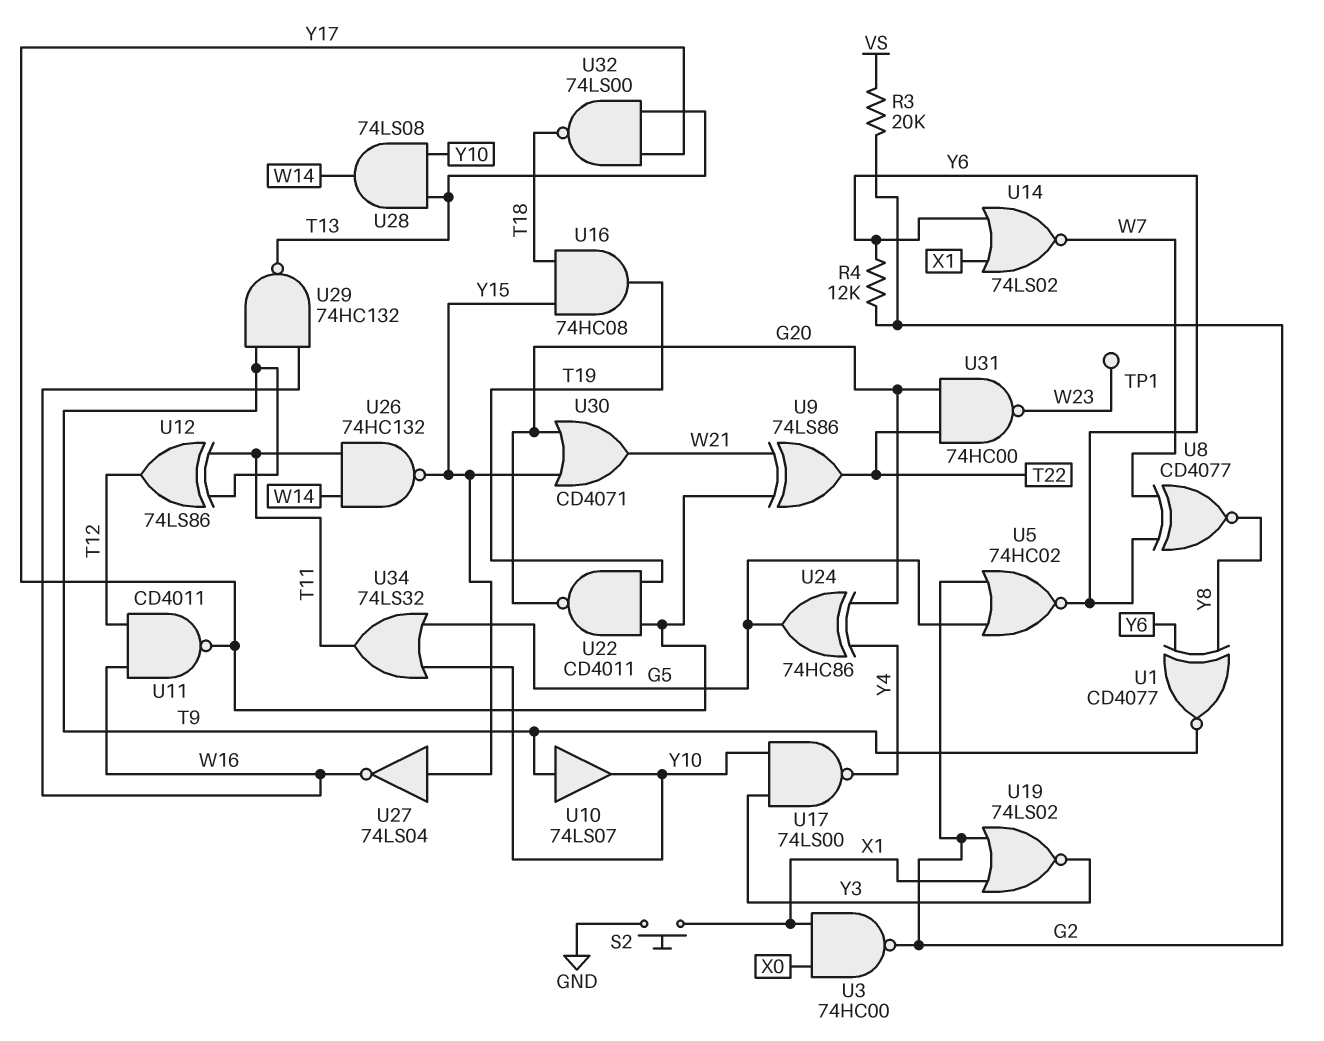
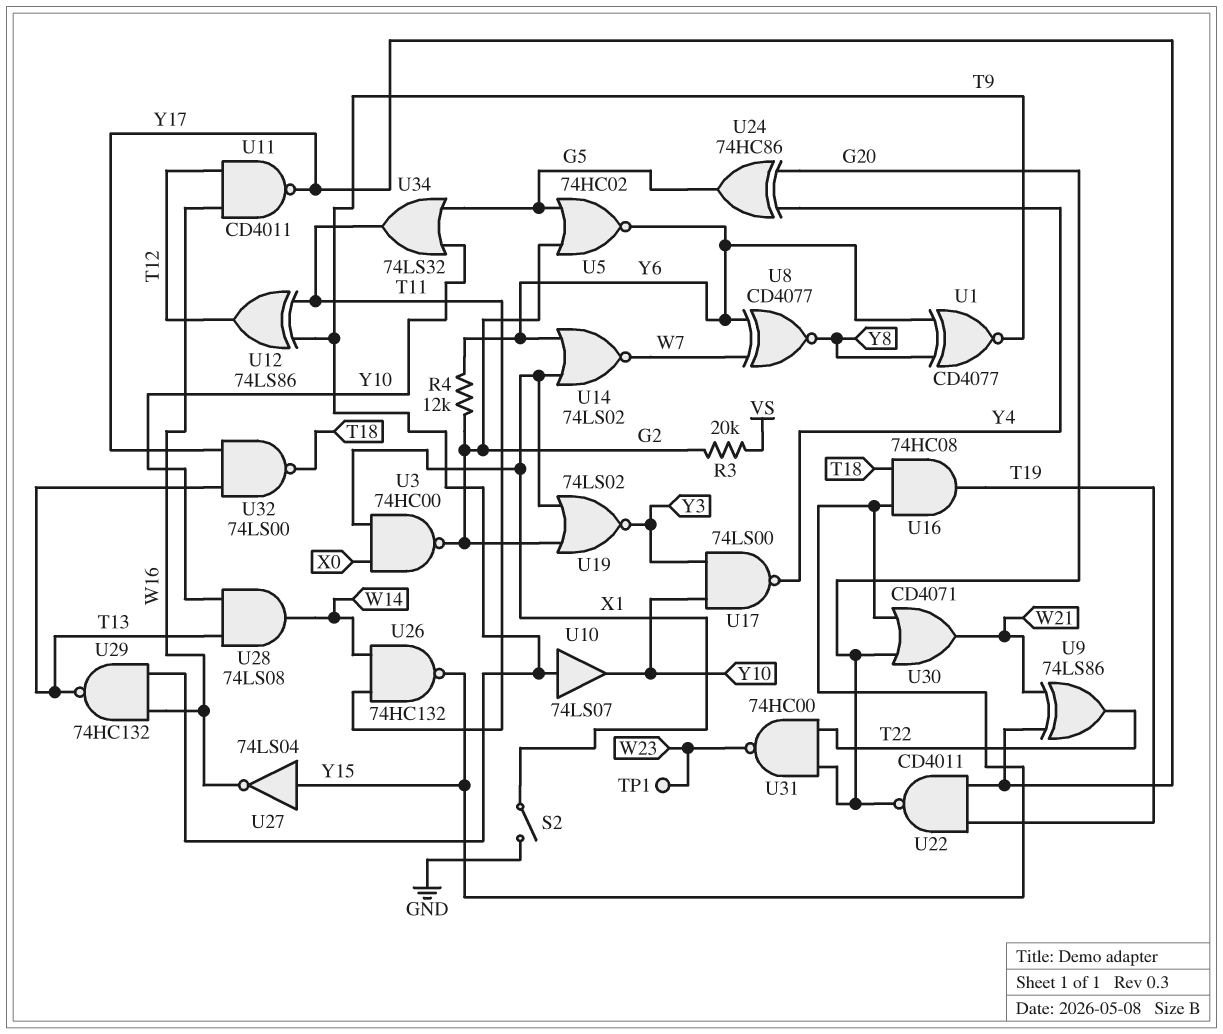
S2: button (GND, X1) -> switch (GND, X1)

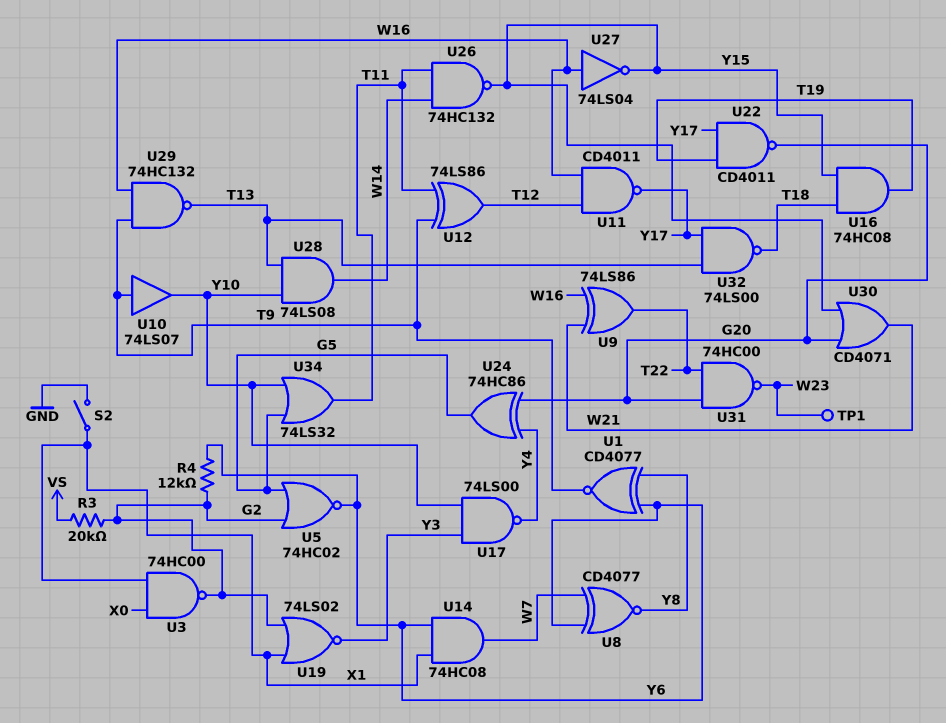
U9: XOR 74LS86 (in W21, in Y17, out T22) -> XOR 74LS86 (in W16, in W21, out T22)
U14: NOR 74LS02 (in X1, in Y6, out W7) -> AND 74HC08 (in X1, in Y6, out W7)
U27: NOT 74LS04 (in Y15, out W16) -> NOT 74LS04 (in W16, out Y15)

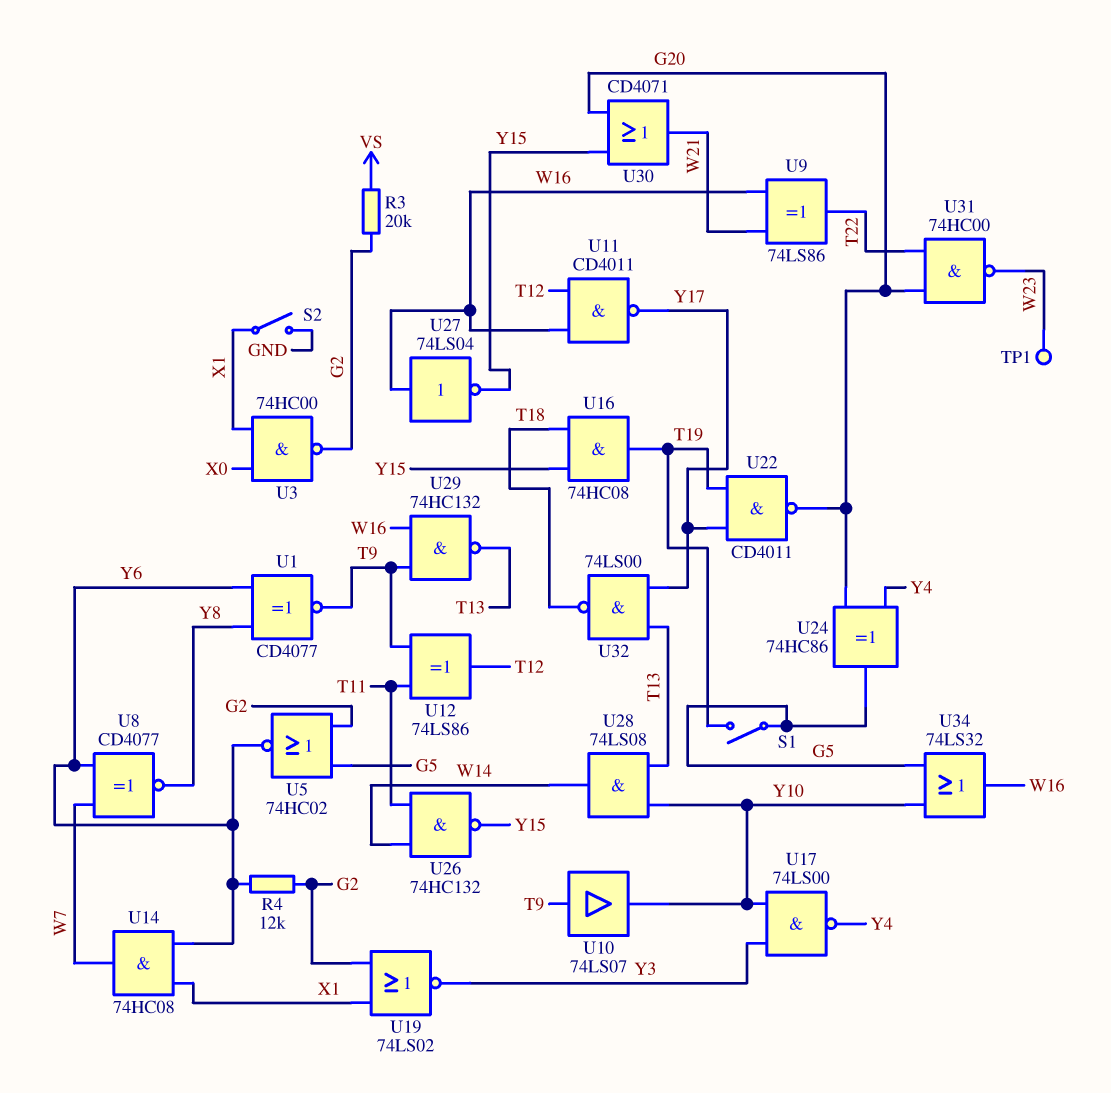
S1: none -> switch (G5, T19)
U34: OR 74LS32 (in G5, in Y10, out T11) -> OR 74LS32 (in G5, in Y10, out W16)

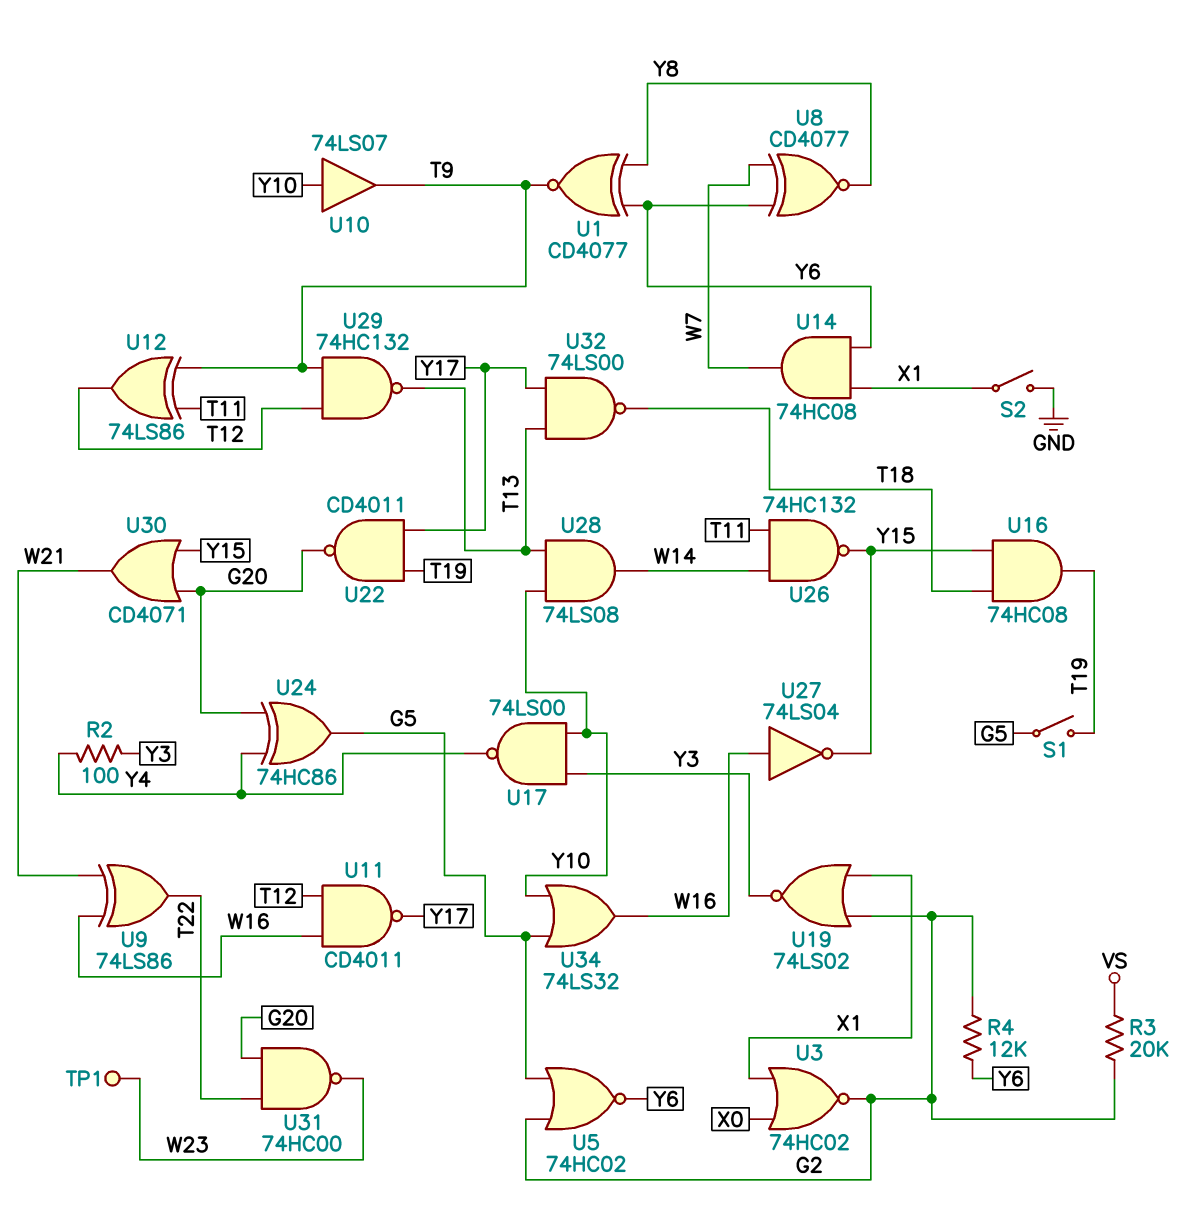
R2: none -> 100 (Y3, Y4)
U3: NAND 74HC00 (in X0, in X1, out G2) -> NOR 74HC02 (in X0, in X1, out G2)
U10: buffer 74LS07 (in T9, out Y10) -> buffer 74LS07 (in Y10, out T9)
U29: NAND 74HC132 (in T9, in W16, out T13) -> NAND 74HC132 (in T9, in T12, out T13)

